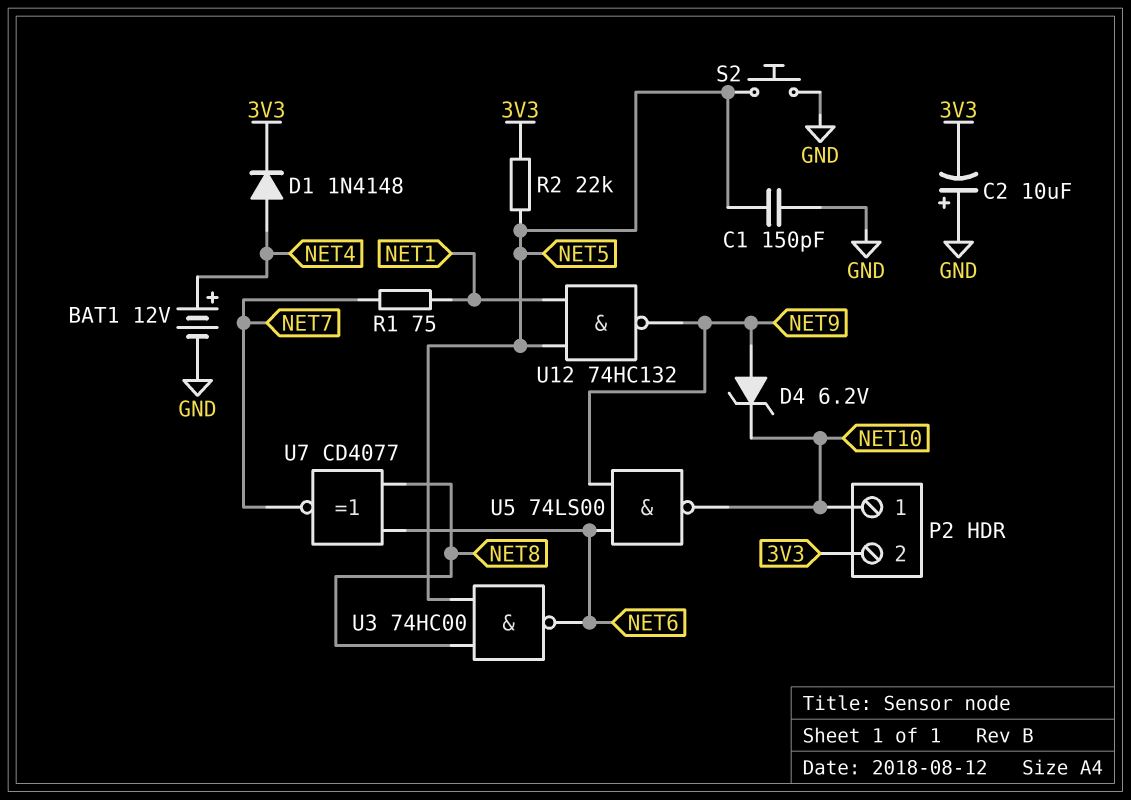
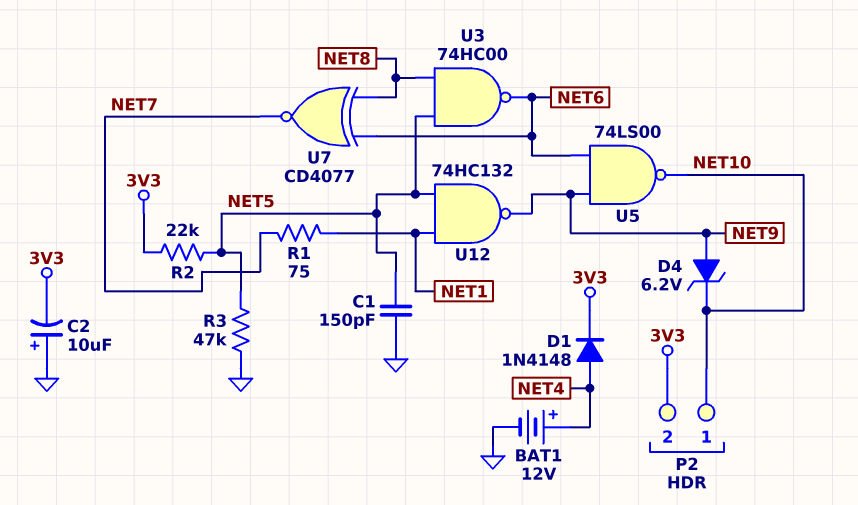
R3: none -> 47k (GND, NET5)
S2: button (GND, NET5) -> none

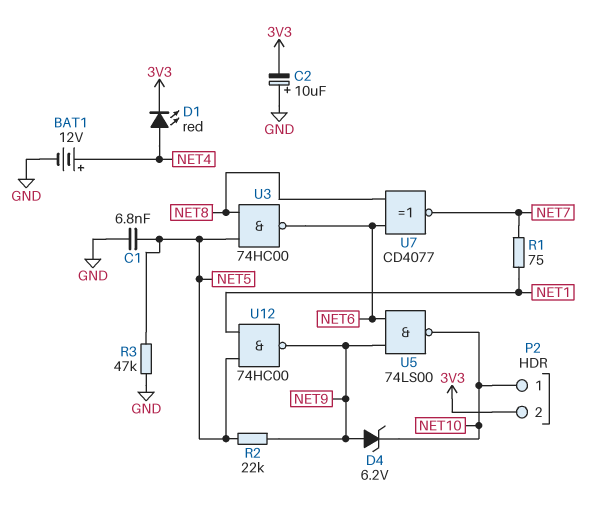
C1: 150pF (GND, NET5) -> 6.8nF (GND, NET5)
D1: diode 1N4148 (A NET4, K 3V3) -> LED red (A NET4, K 3V3)
R2: 22k (3V3, NET5) -> 22k (NET5, NET9)
U12: NAND 74HC132 (in NET1, in NET5, out NET9) -> NAND 74HC00 (in NET1, in NET5, out NET9)

